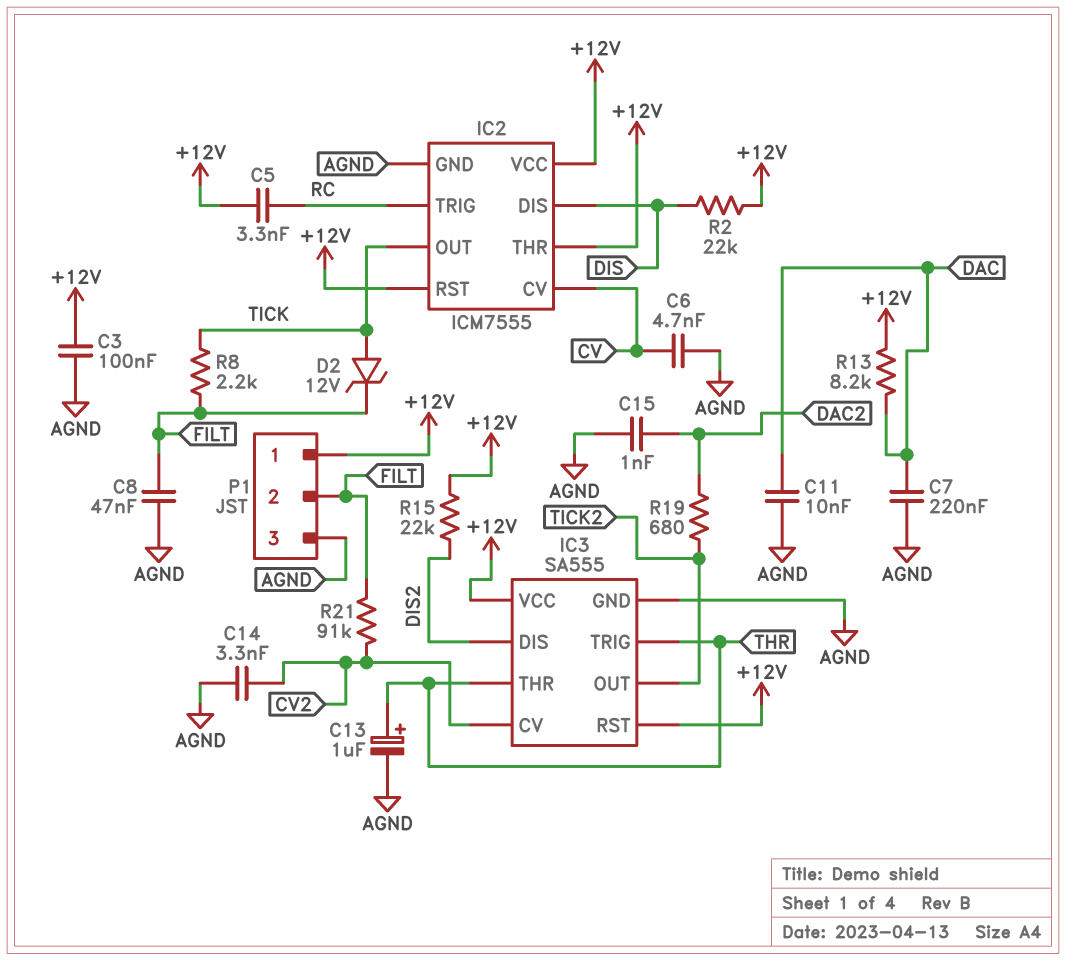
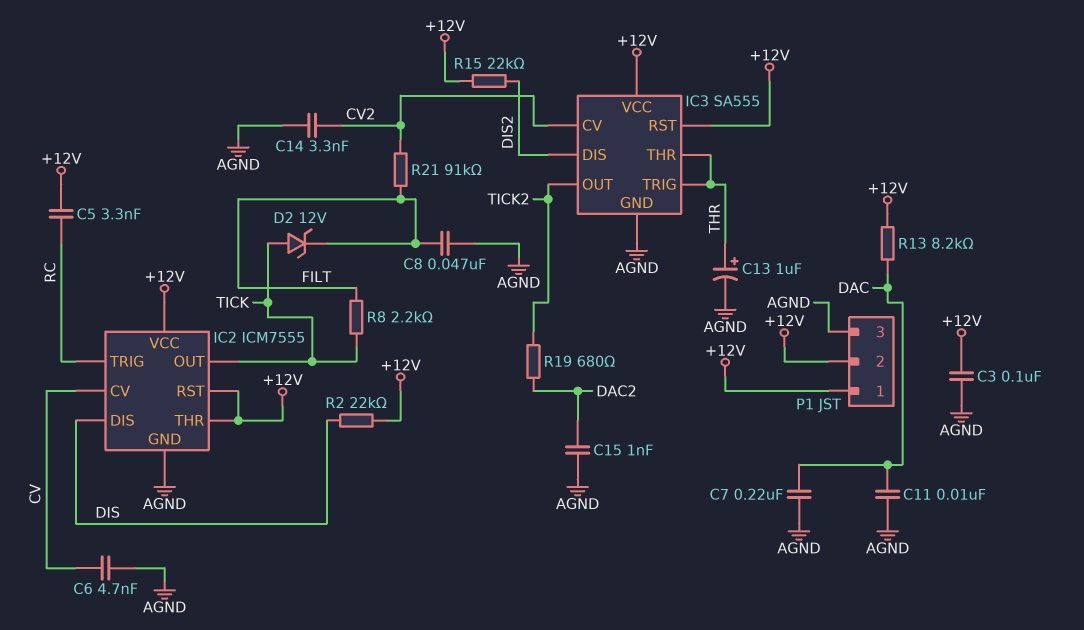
P1 pin 2: FILT -> +12V

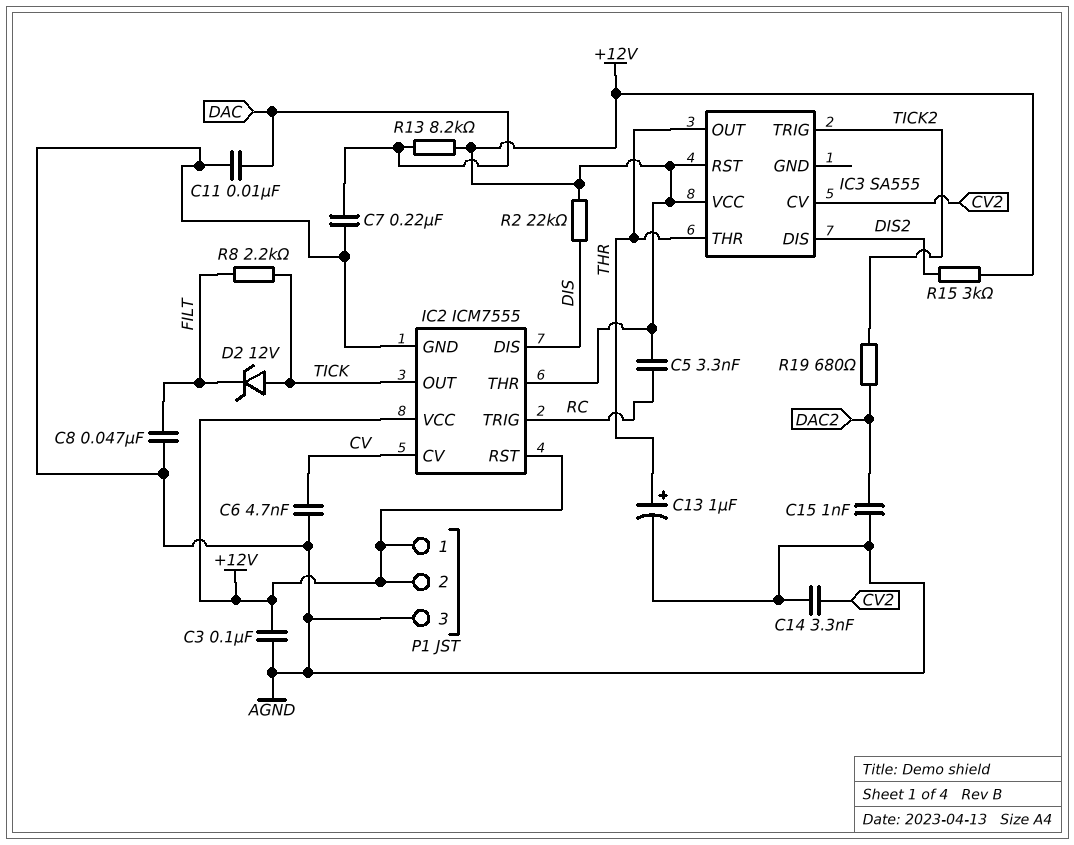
IC3 pin GND: AGND -> none
IC3 pin OUT: TICK2 -> THR
IC3 pin TRIG: THR -> TICK2
R15: 22k (+12V, DIS2) -> 3k (+12V, DIS2)
R21: 91k (CV2, FILT) -> none

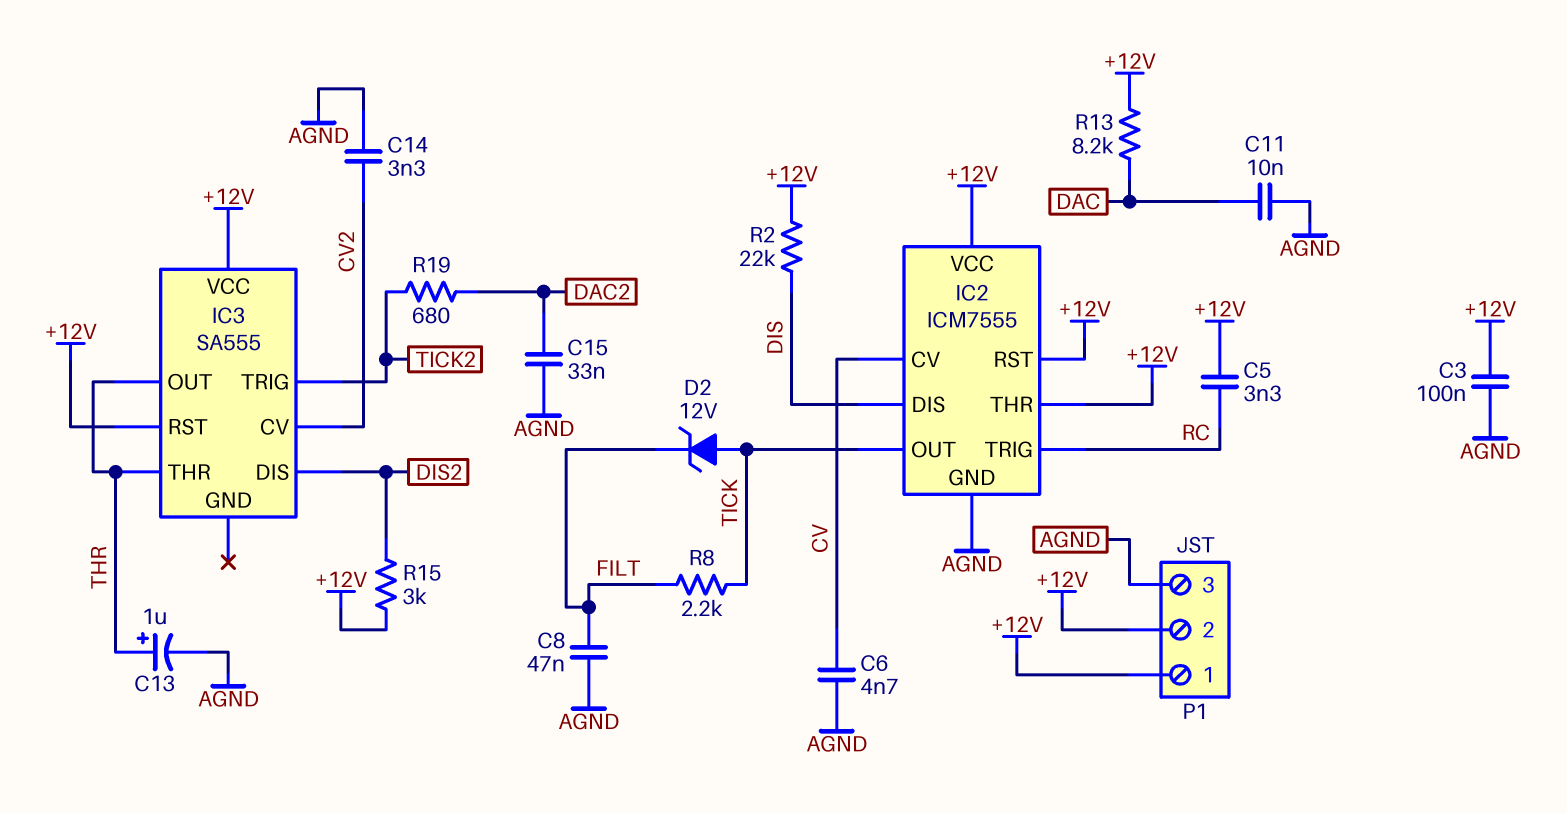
C7: 220nF (AGND, DAC) -> none
C15: 1nF (AGND, DAC2) -> 33nF (AGND, DAC2)

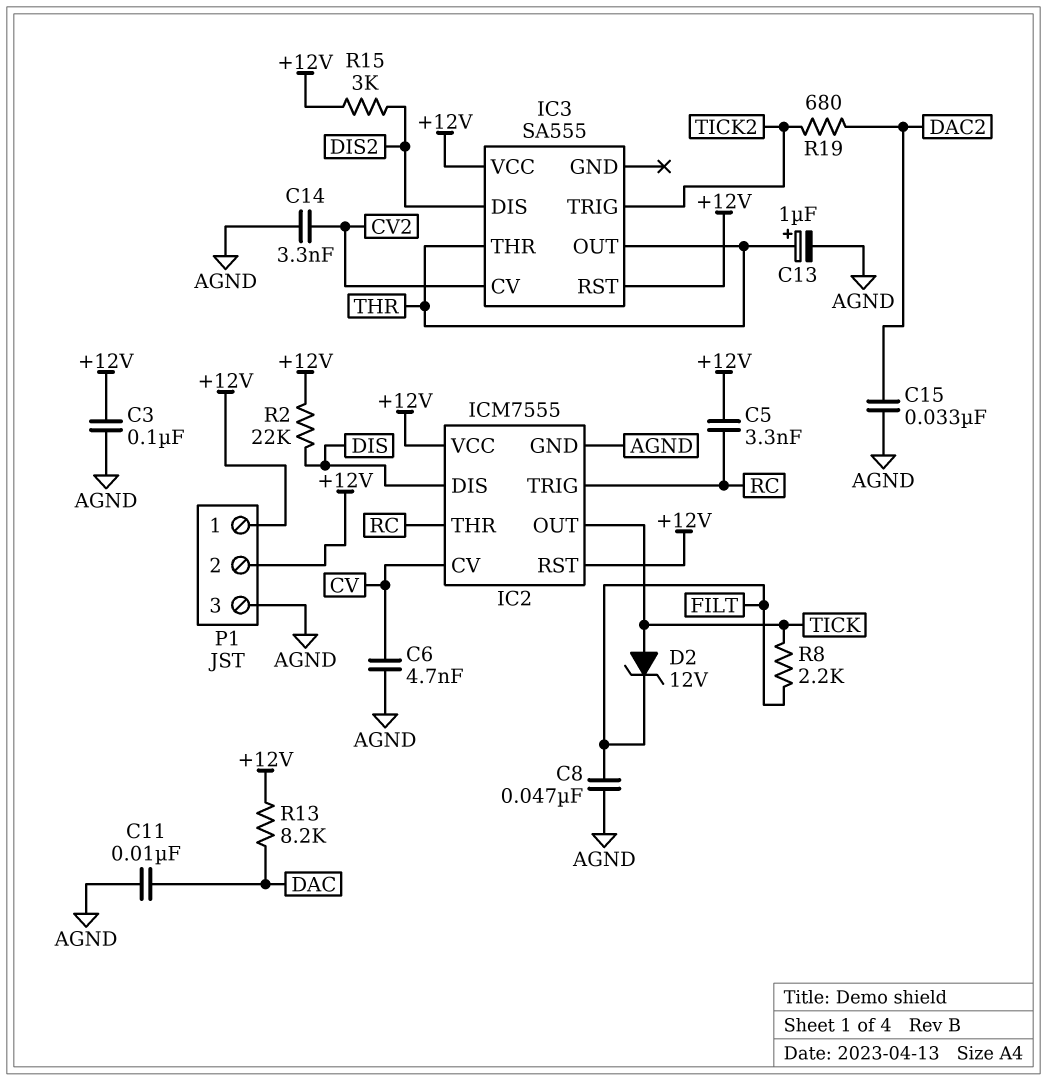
IC2 pin THR: +12V -> RC

